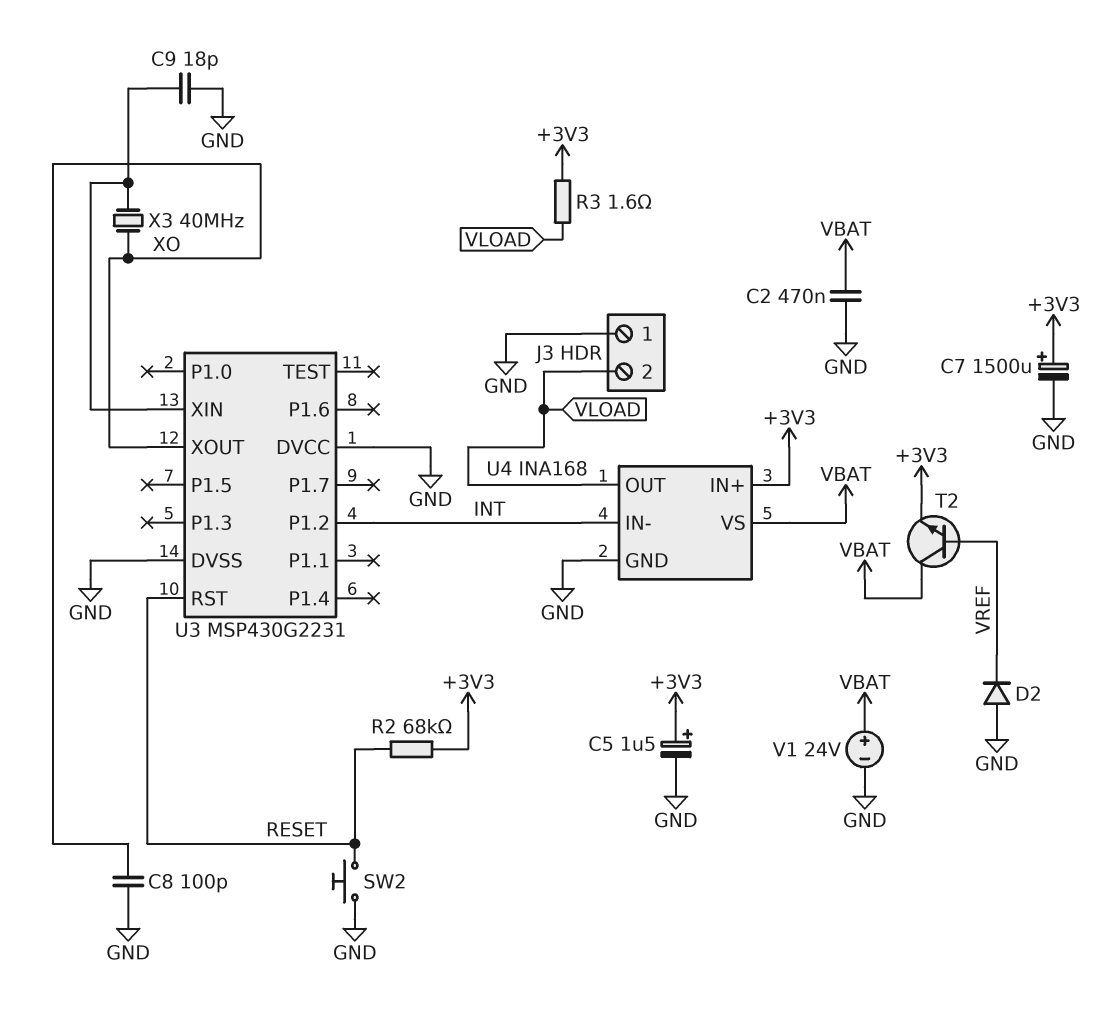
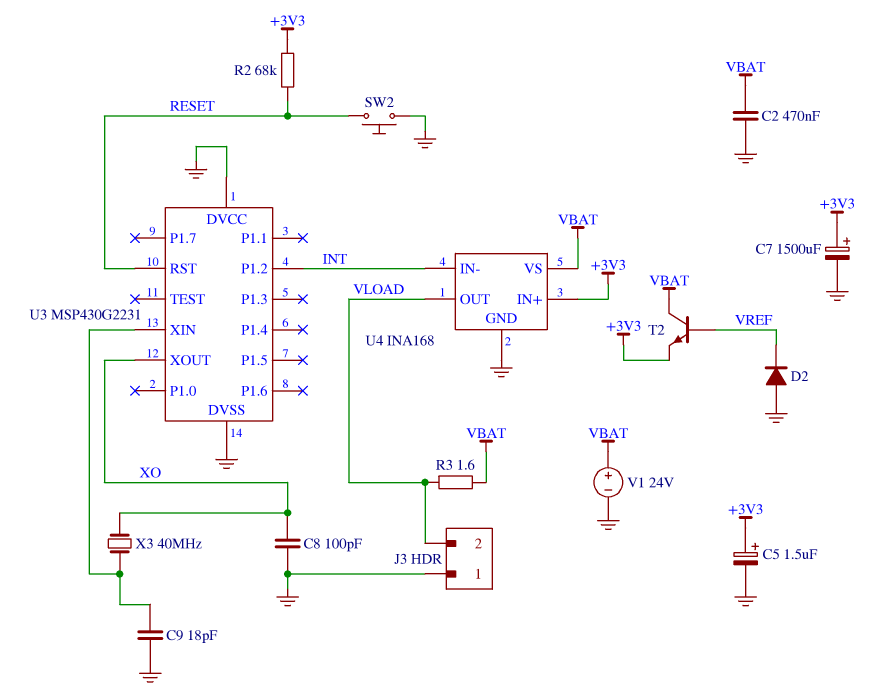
R3: 1.6 (+3V3, VLOAD) -> 1.6 (VBAT, VLOAD)

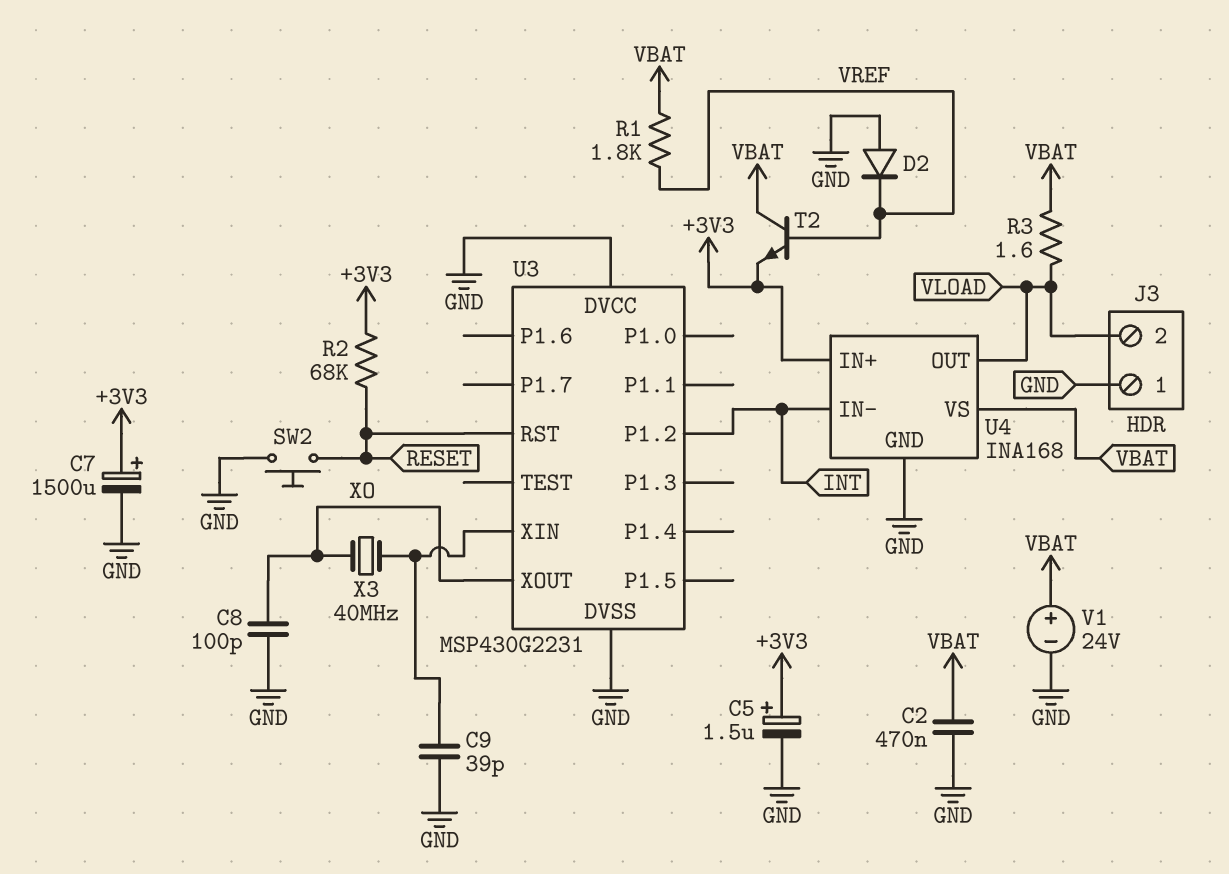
C9: 18pF (GND, U3/XIN) -> 39pF (GND, U3/XIN)
R1: none -> 1.8k (VBAT, VREF)

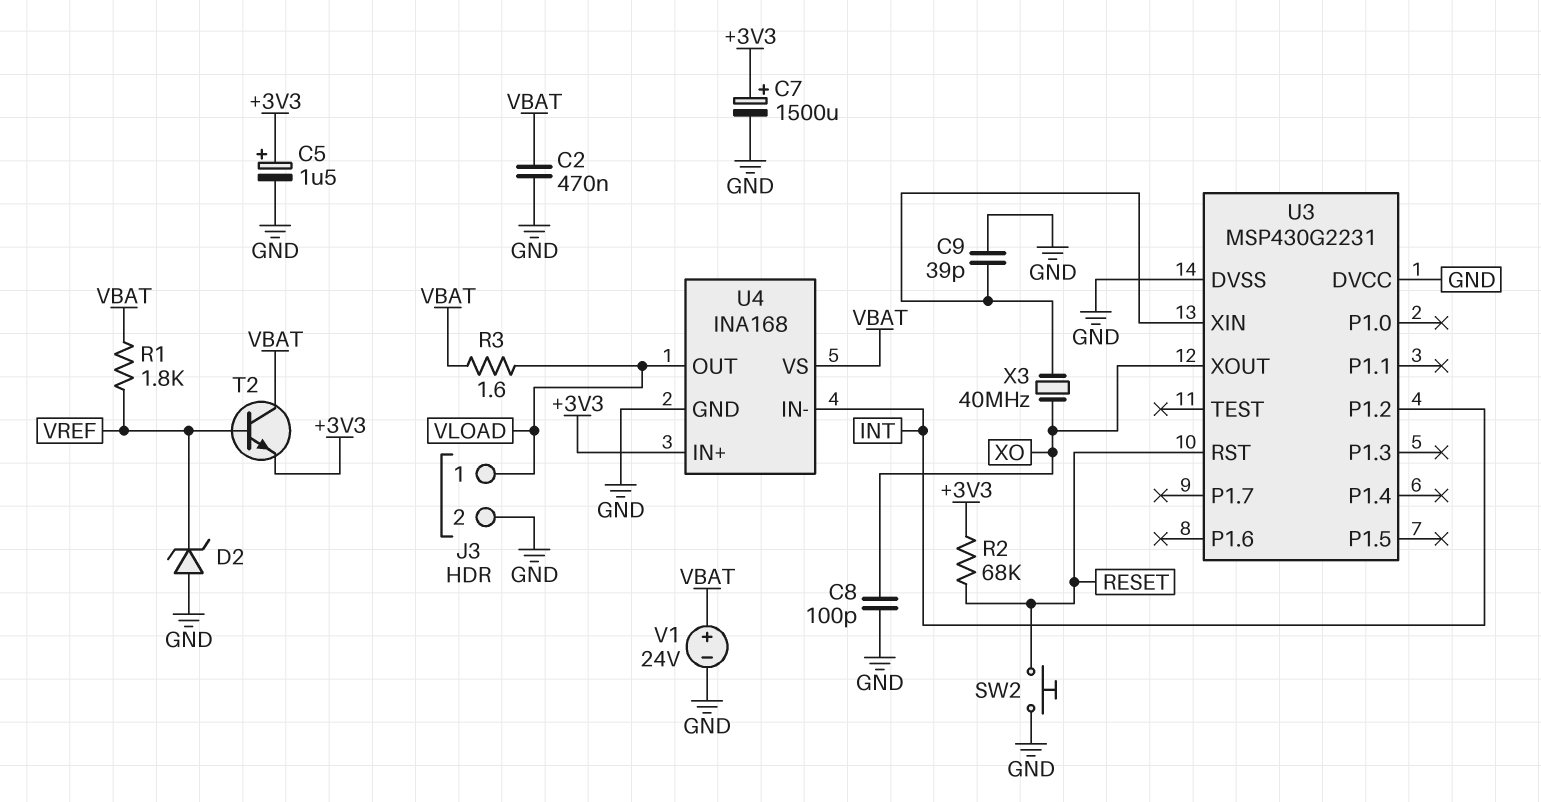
D2: diode (A GND, K VREF) -> zener (A GND, K VREF)
J3 pin 1: GND -> VLOAD
J3 pin 2: VLOAD -> GND

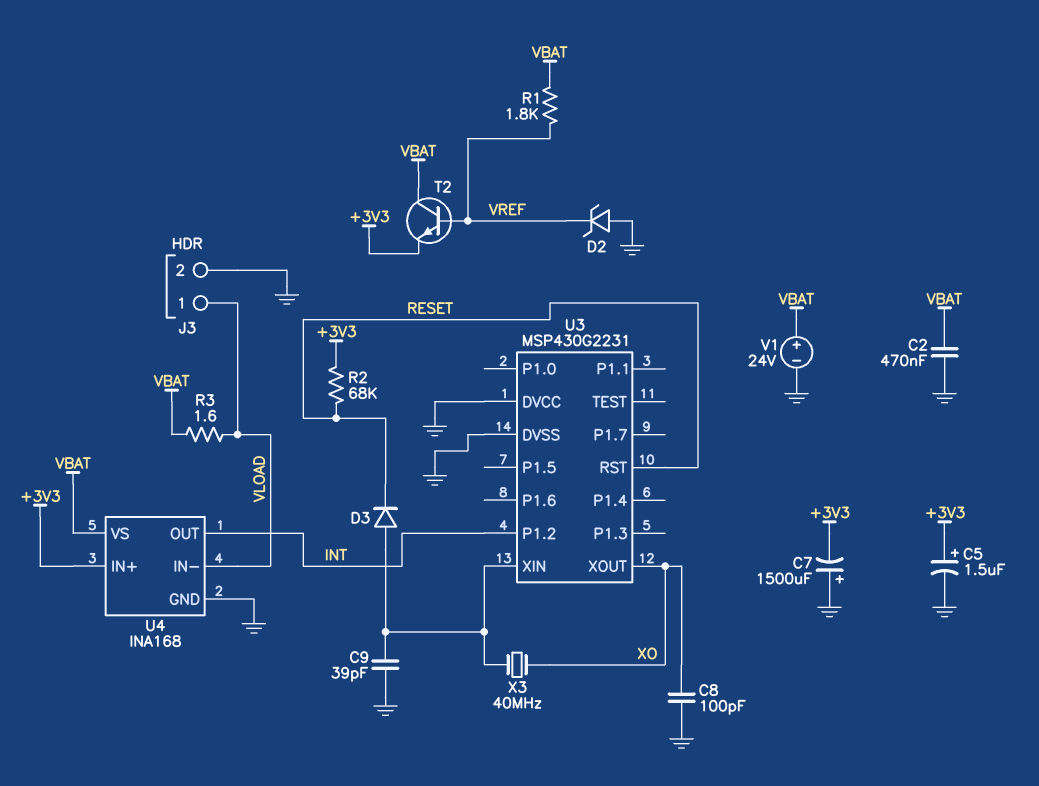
C7: 1500uF (plus +3V3, minus GND) -> 1500uF (plus GND, minus +3V3)
D3: none -> diode (A U3/XIN, K RESET)
SW2: button (GND, RESET) -> none
U4 pin IN-: INT -> VLOAD
U4 pin OUT: VLOAD -> INT

